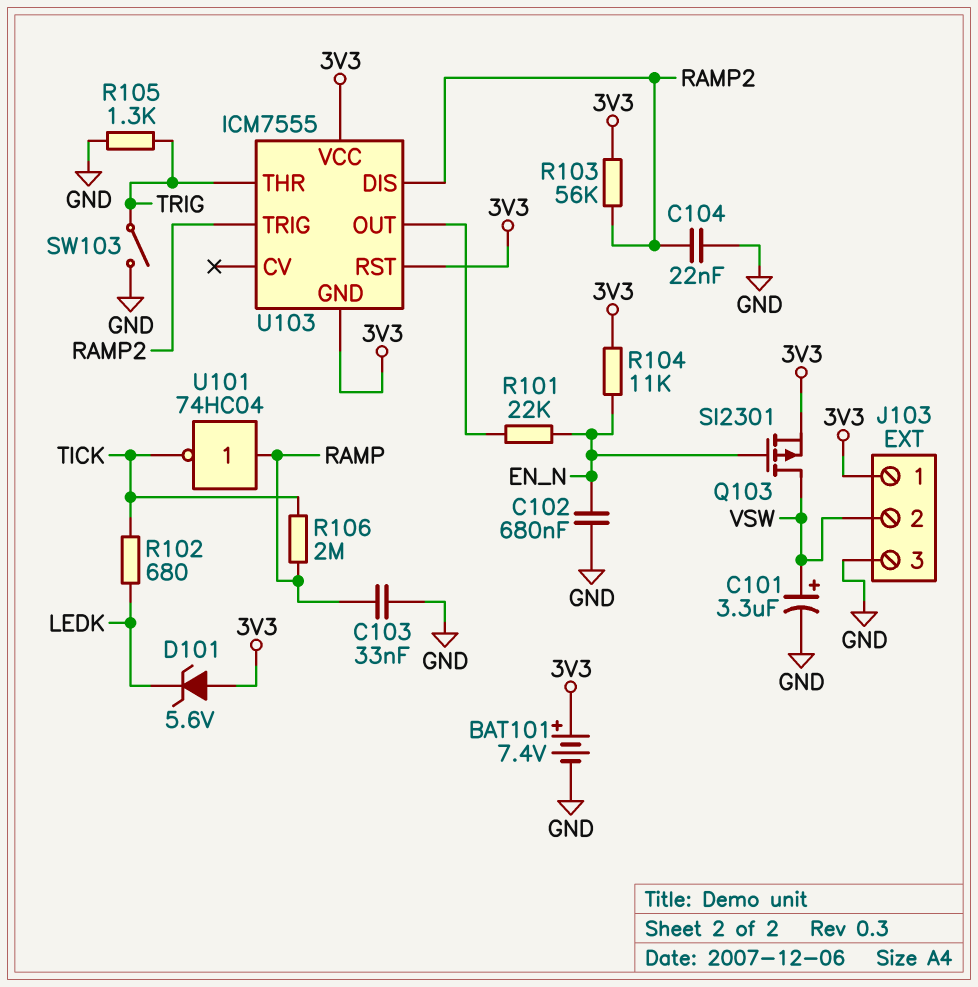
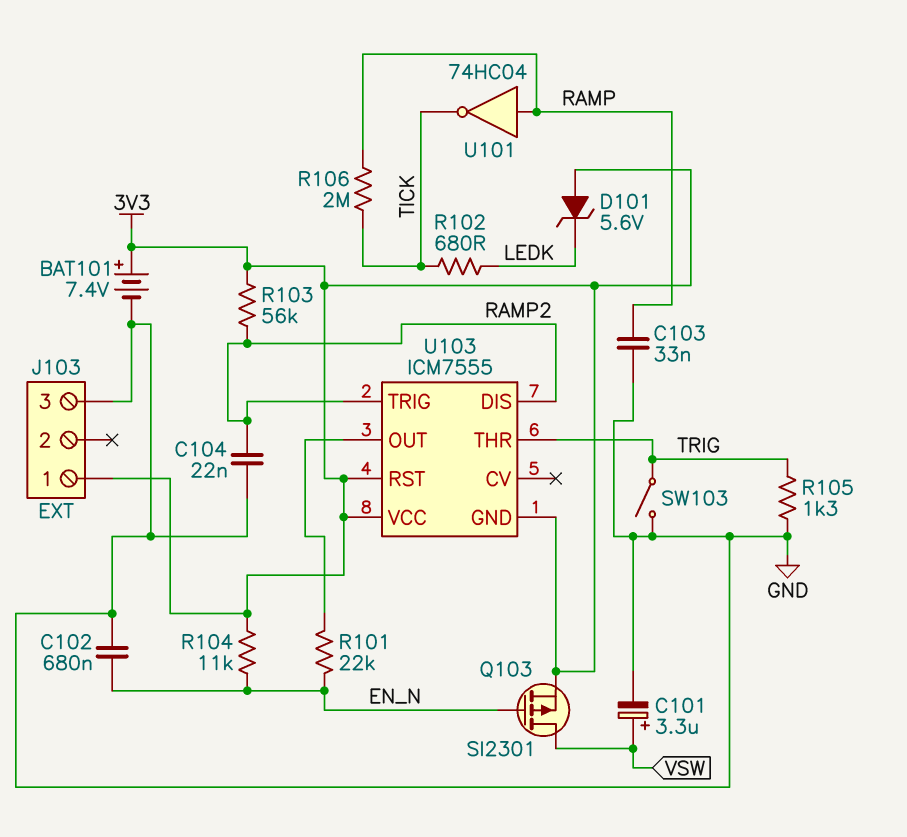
J103 pin 2: VSW -> none

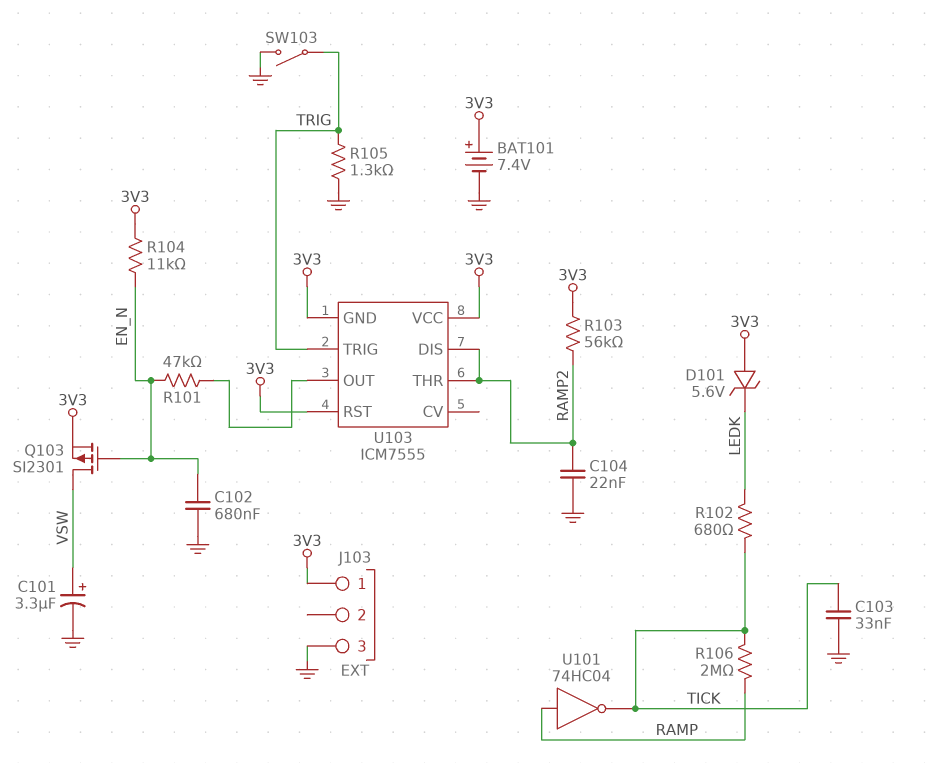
C103: 33nF (GND, RAMP) -> 33nF (GND, TICK)
R101: 22k (EN_N, U103/OUT) -> 47k (EN_N, U103/OUT)
U103 pin THR: TRIG -> RAMP2
U103 pin TRIG: RAMP2 -> TRIG

